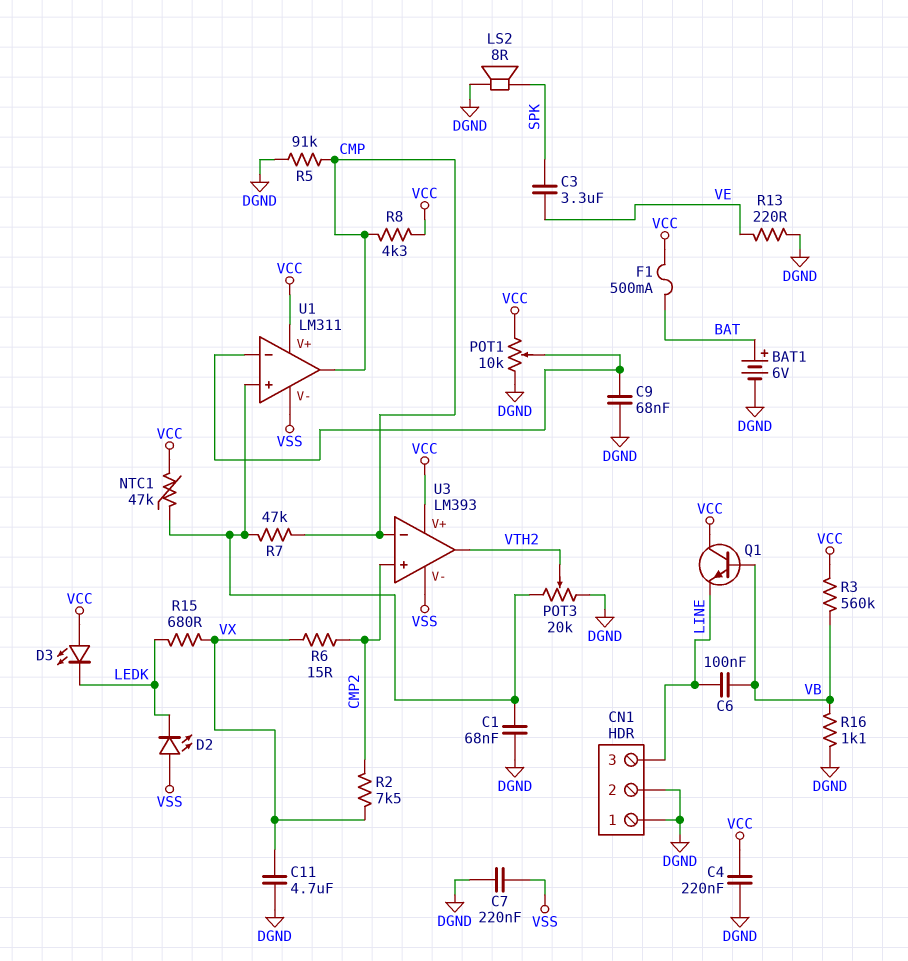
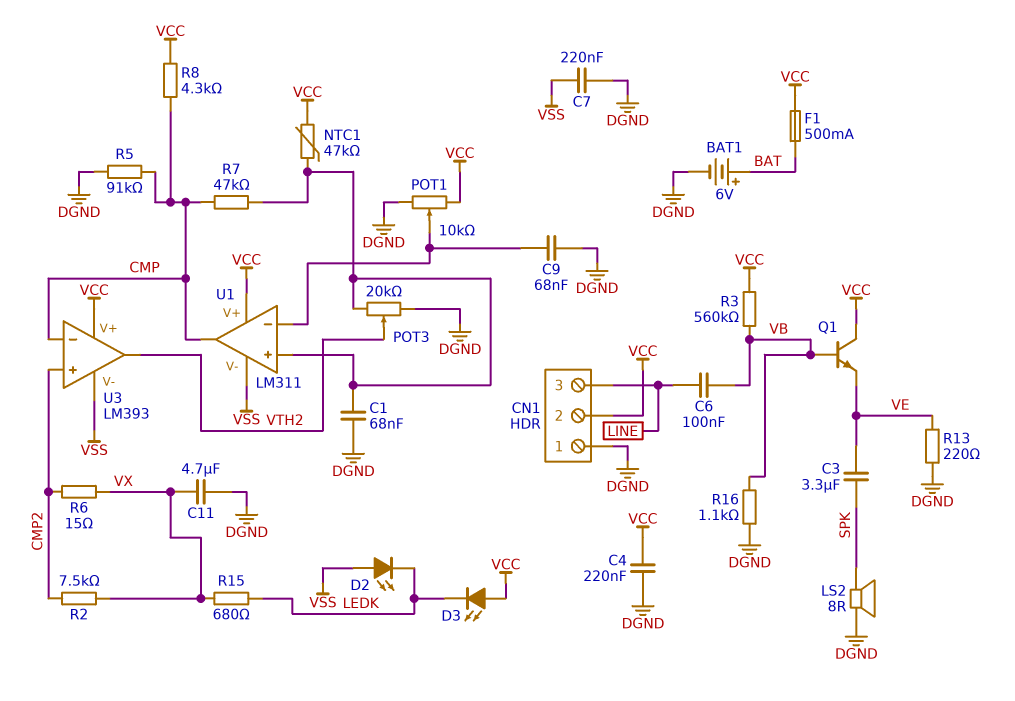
CN1 pin 2: DGND -> VCC
Q1: NPN (B VB, C VCC, E LINE) -> NPN (B VB, C VCC, E VE)

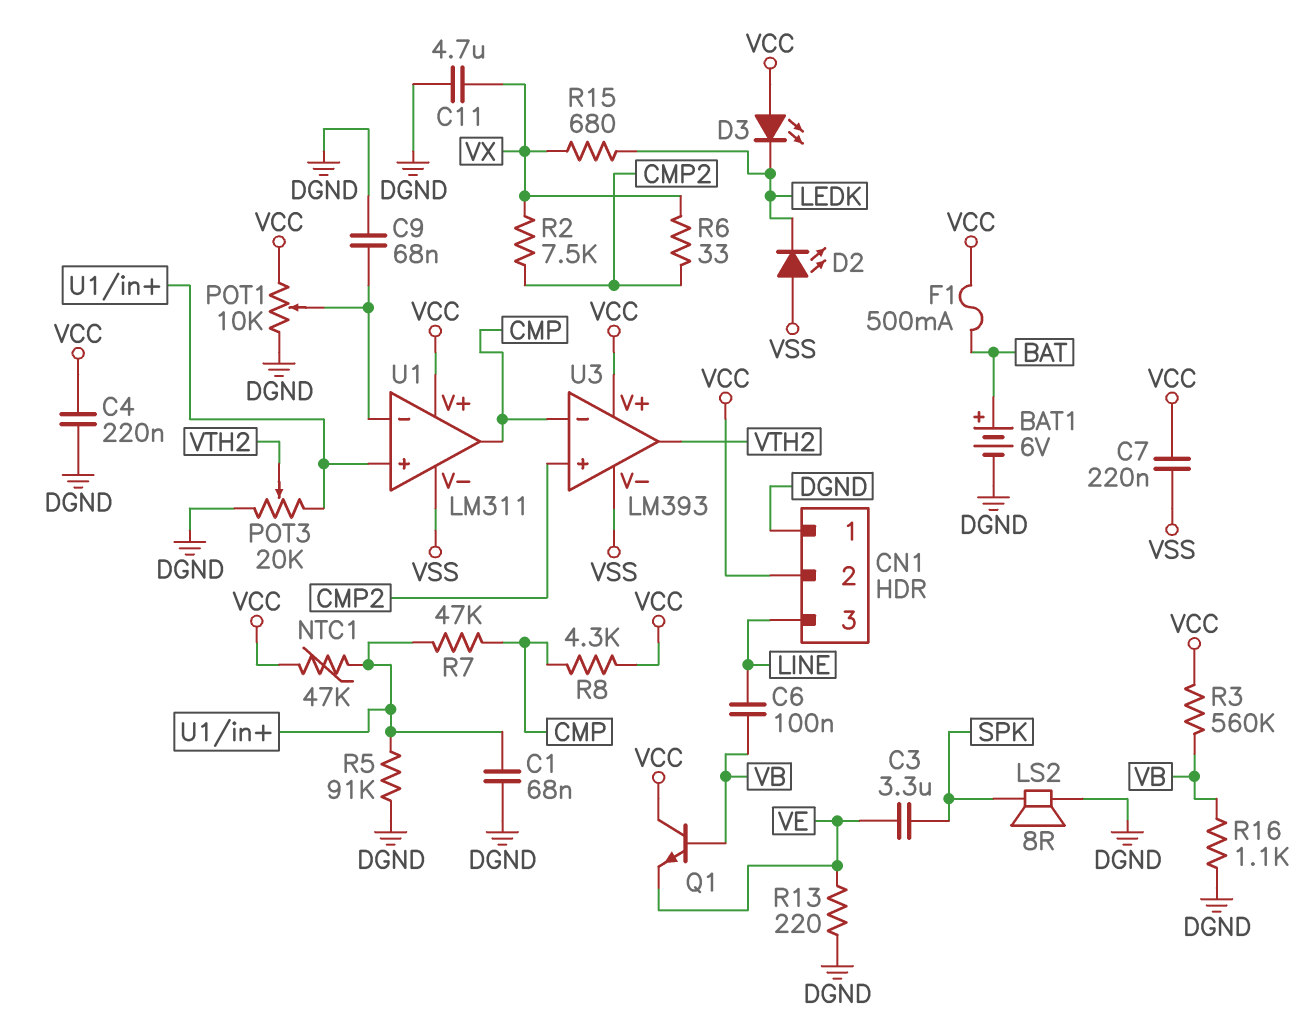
C7: 220nF (DGND, VSS) -> 220nF (VCC, VSS)
R5: 91k (CMP, DGND) -> 91k (DGND, U1/in+)
R6: 15 (CMP2, VX) -> 33 (CMP2, VX)

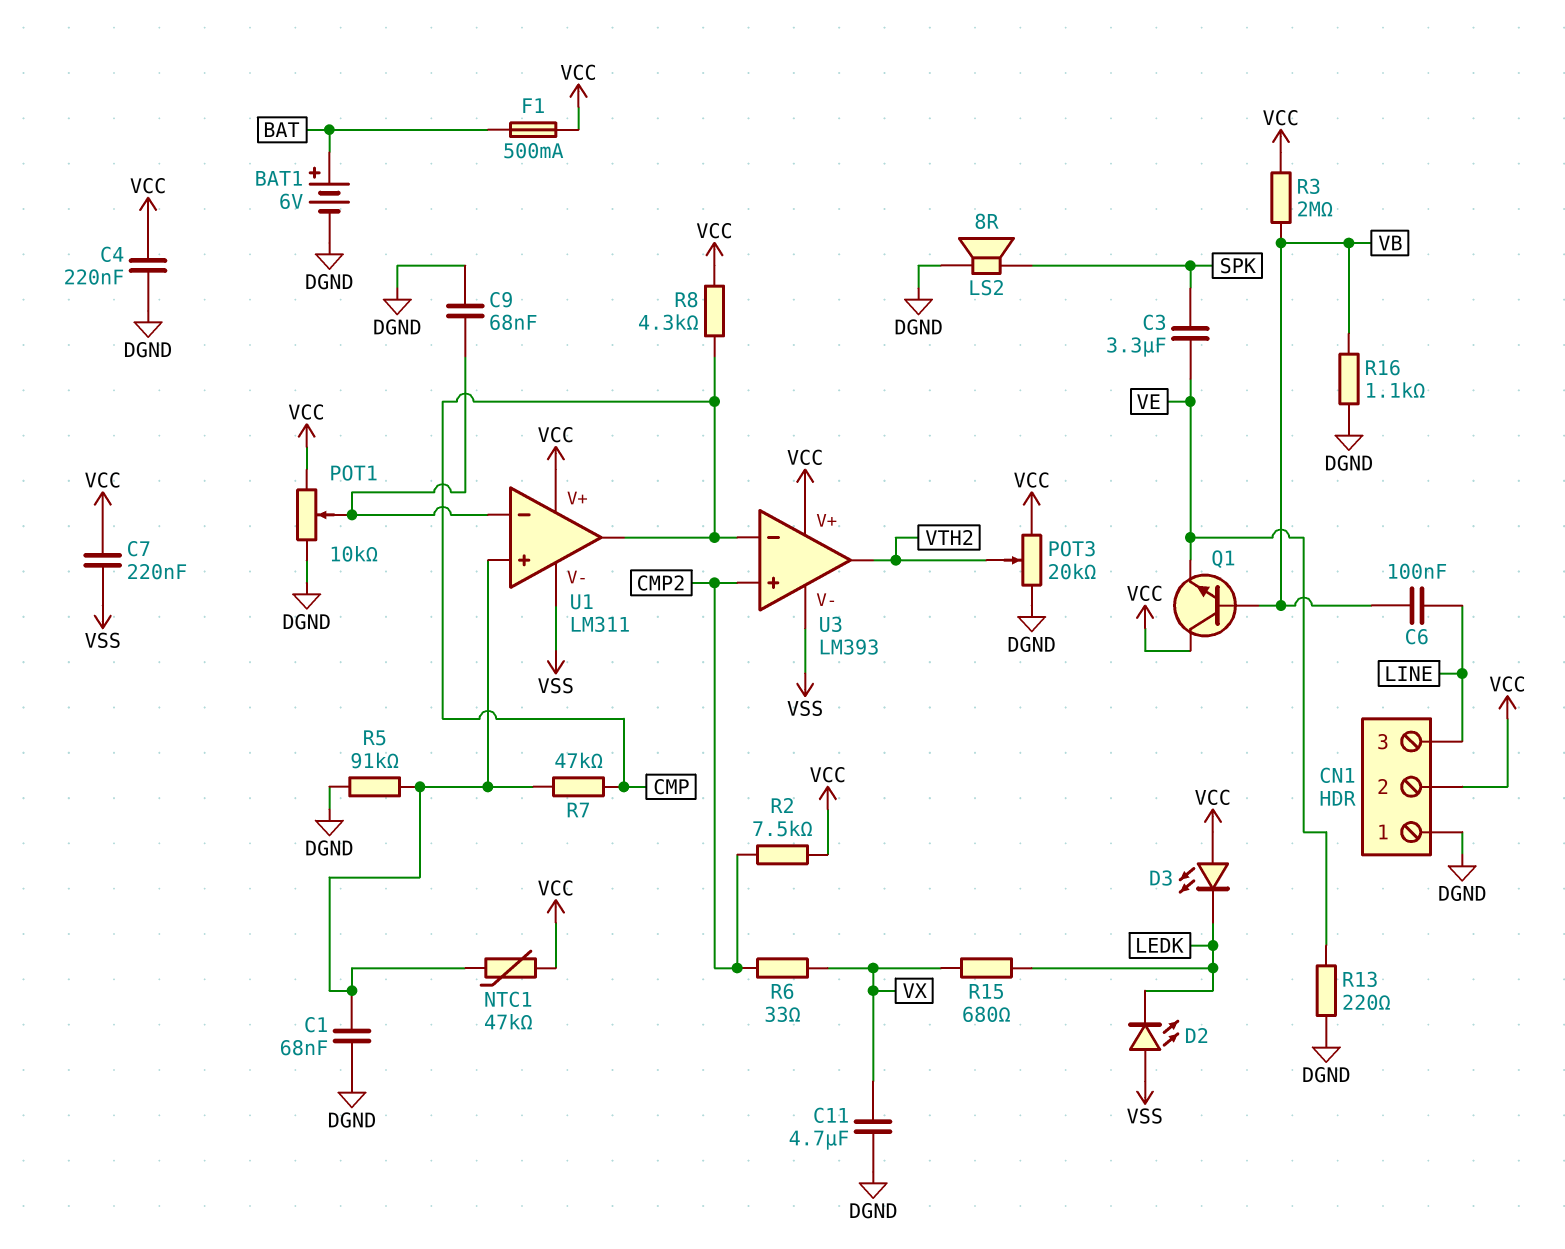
POT3: 20k (DGND, U1/in+, wiper VTH2) -> 20k (DGND, VCC, wiper VTH2)
R2: 7.5k (CMP2, VX) -> 7.5k (CMP2, VCC)
R3: 560k (VB, VCC) -> 2M (VB, VCC)

